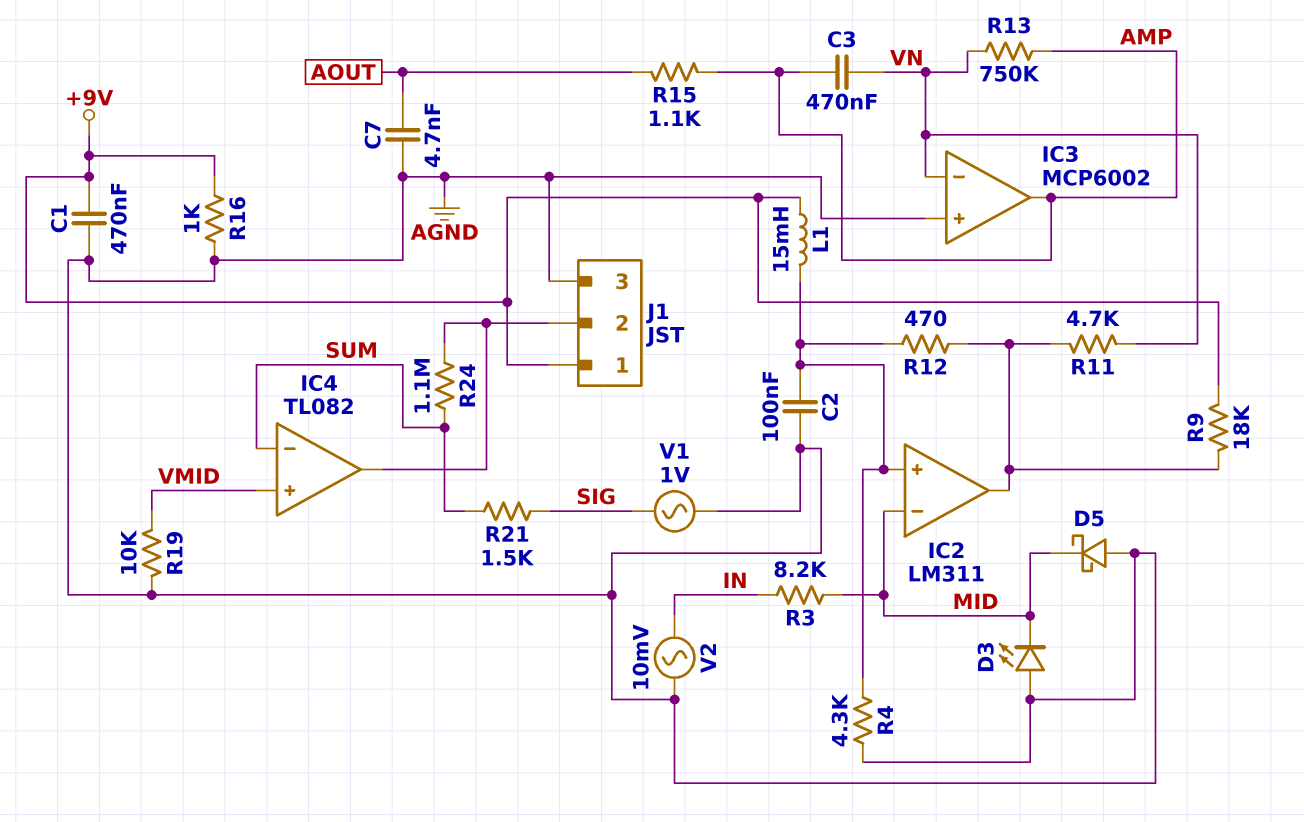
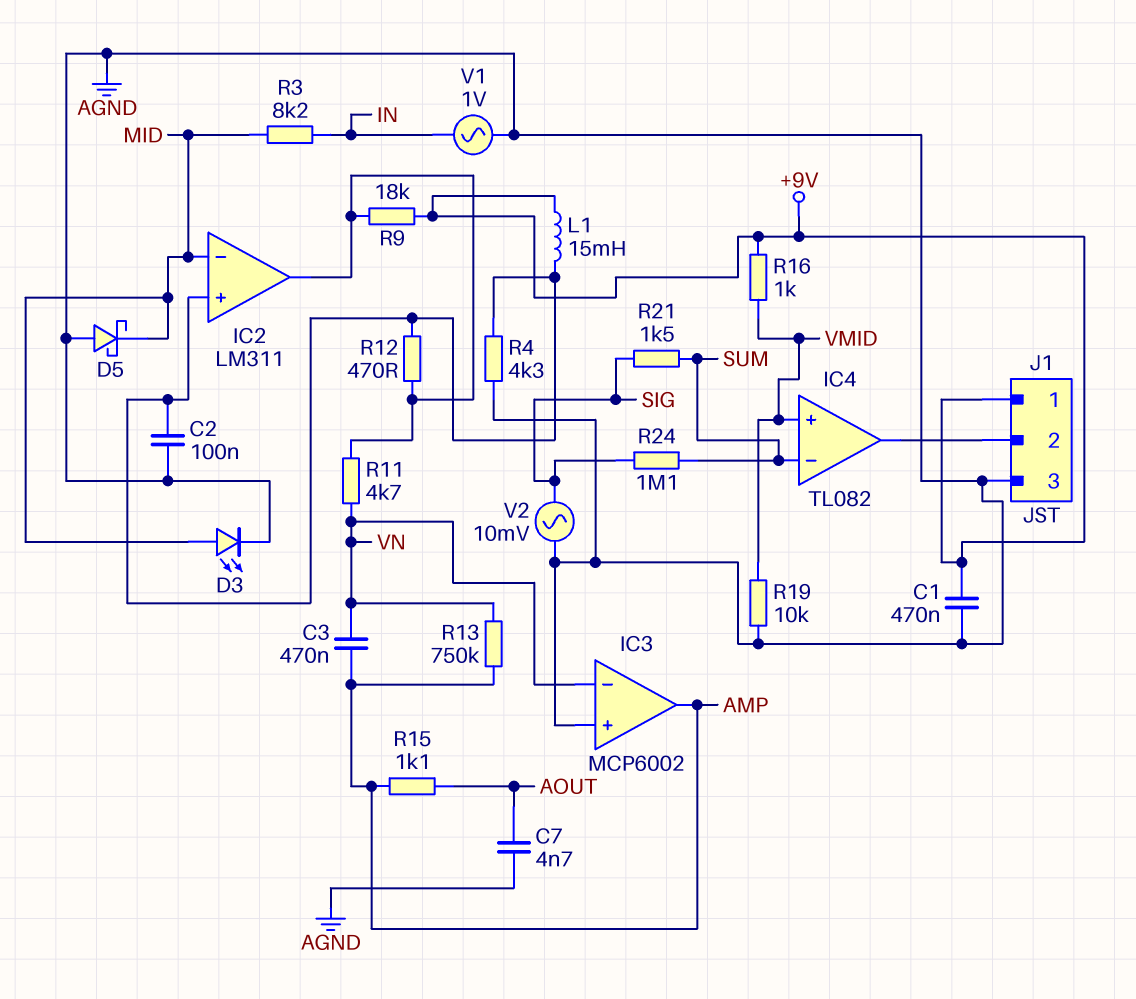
D3: LED (A AGND, K MID) -> LED (A MID, K AGND)
R16: 1k (+9V, AGND) -> 1k (+9V, VMID)
R24: 1.1M (IC4/out, SUM) -> 1.1M (SIG, SUM)
V1: AC 1V (AGND, SIG) -> AC 1V (AGND, IN)
V2: AC 10mV (AGND, IN) -> AC 10mV (AGND, SIG)

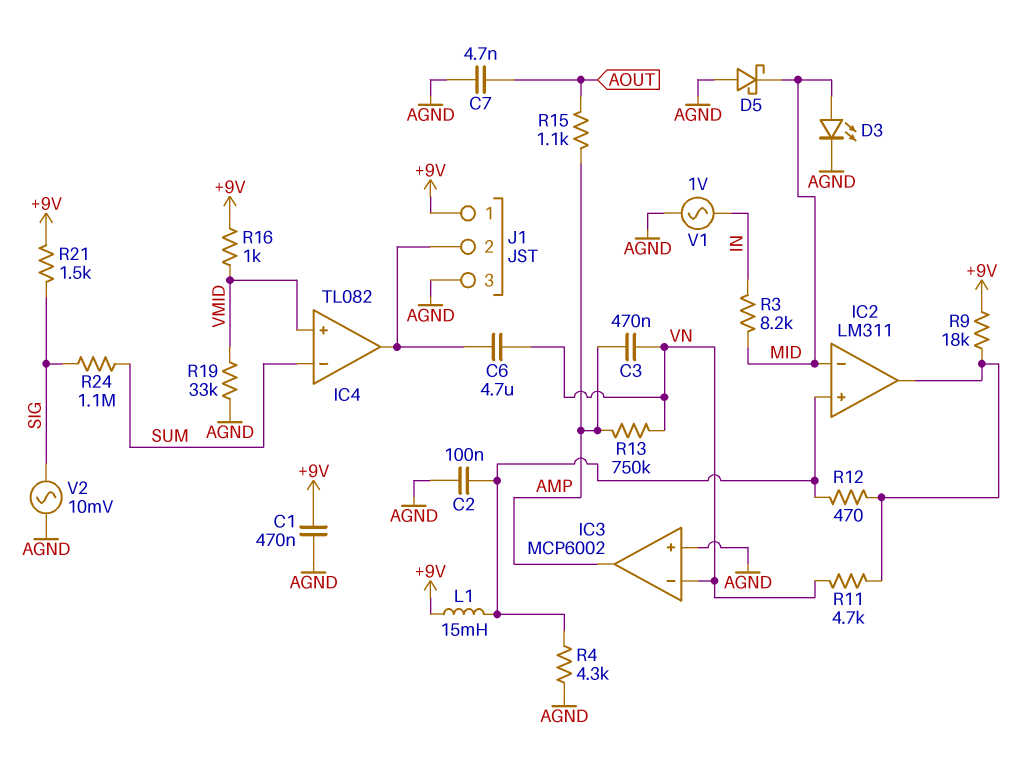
C6: none -> 4.7uF (IC4/out, VN)
R19: 10k (AGND, VMID) -> 33k (AGND, VMID)
R21: 1.5k (SIG, SUM) -> 1.5k (+9V, SIG)

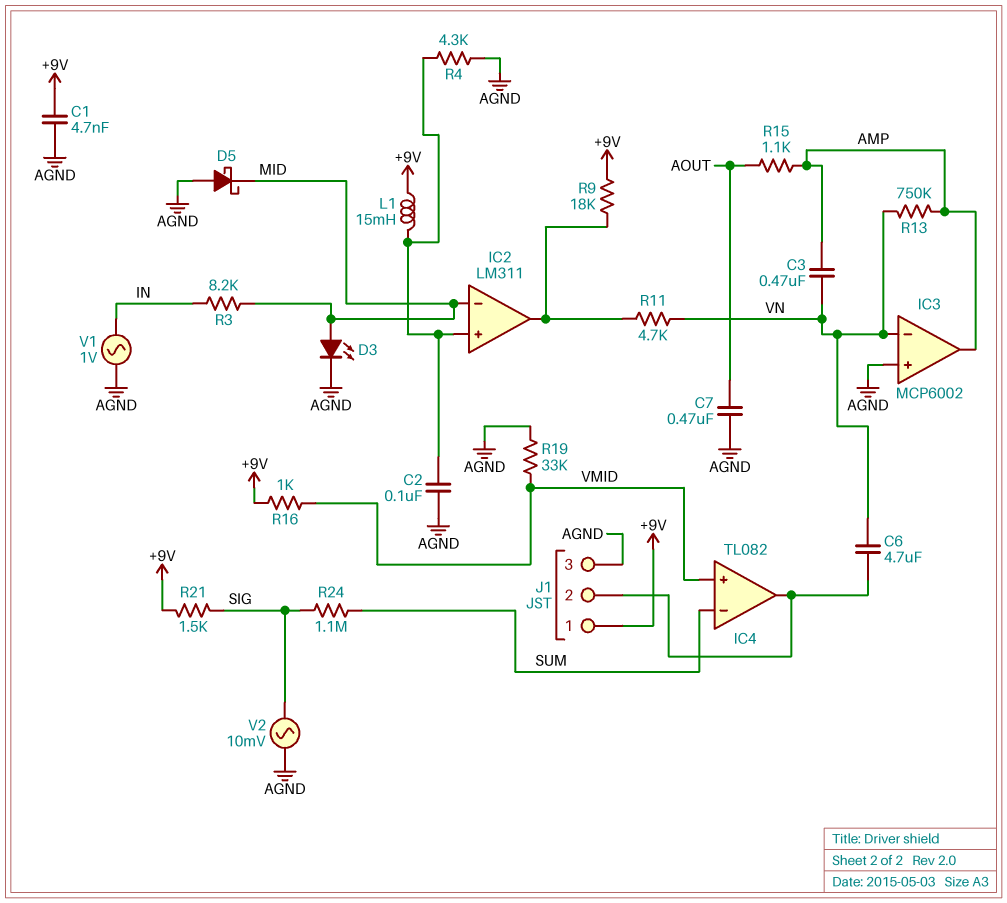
C1: 470nF (+9V, AGND) -> 4.7nF (+9V, AGND)
C7: 4.7nF (AGND, AOUT) -> 470nF (AGND, AOUT)
R12: 470 (IC2/in+, IC2/out) -> none

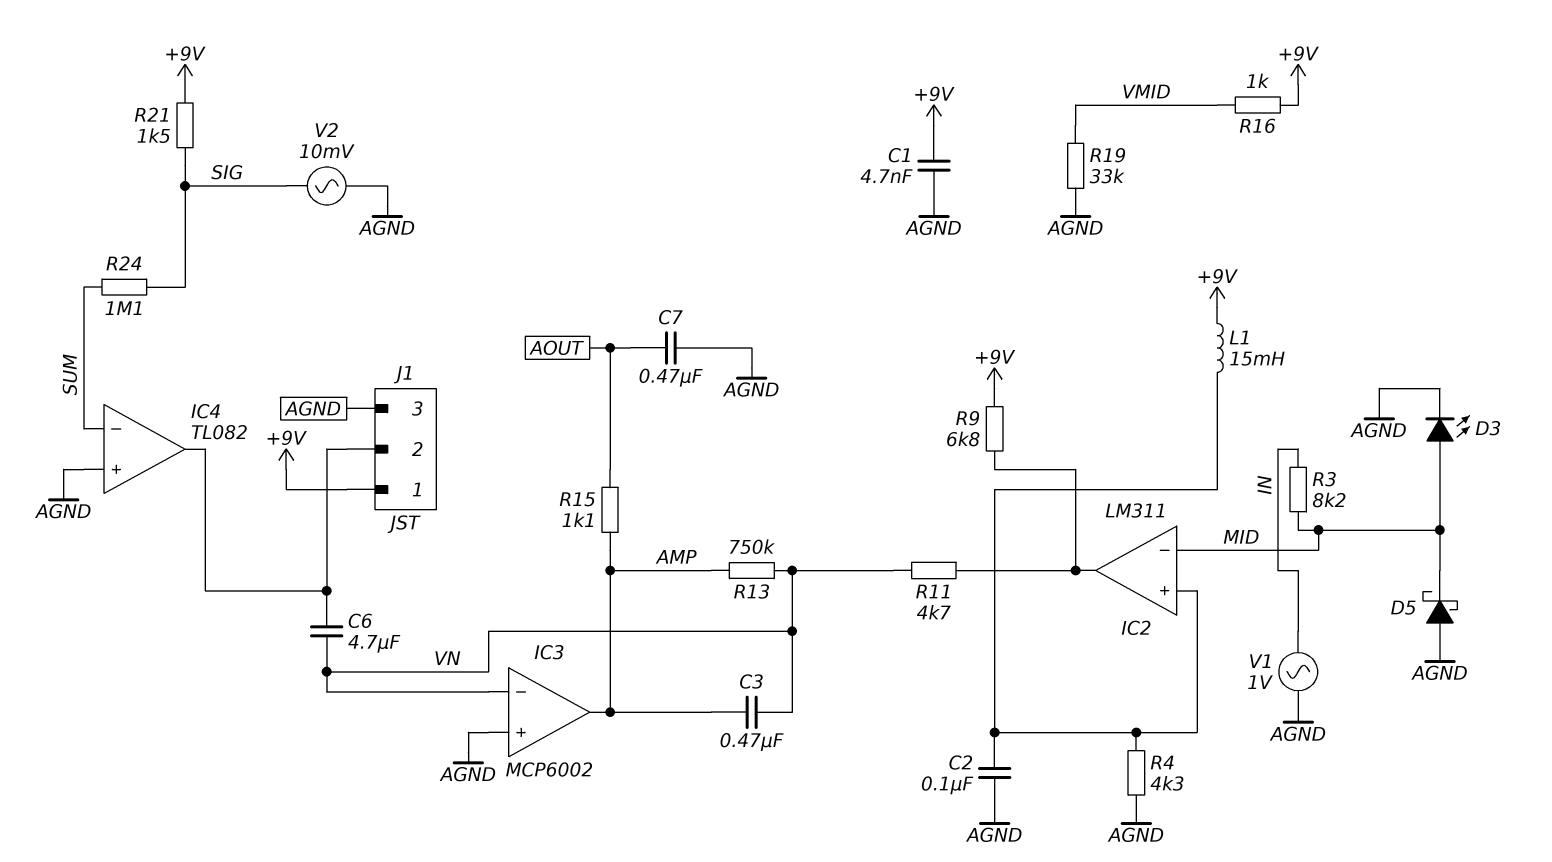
IC4 pin in+: VMID -> AGND
R9: 18k (+9V, IC2/out) -> 6.8k (+9V, IC2/out)

